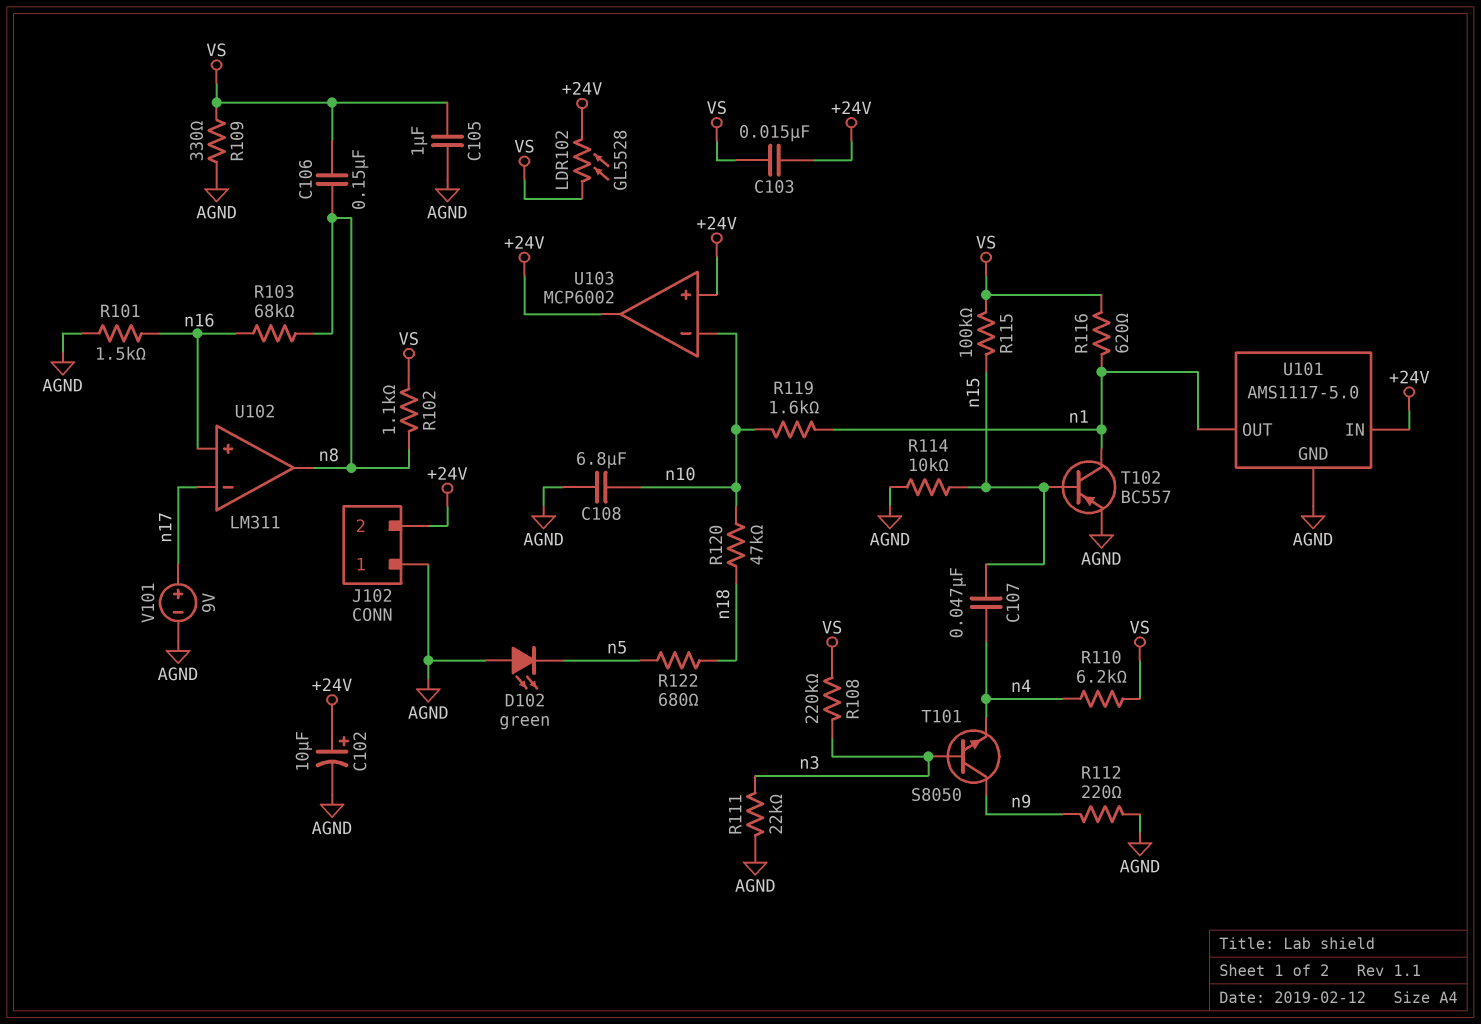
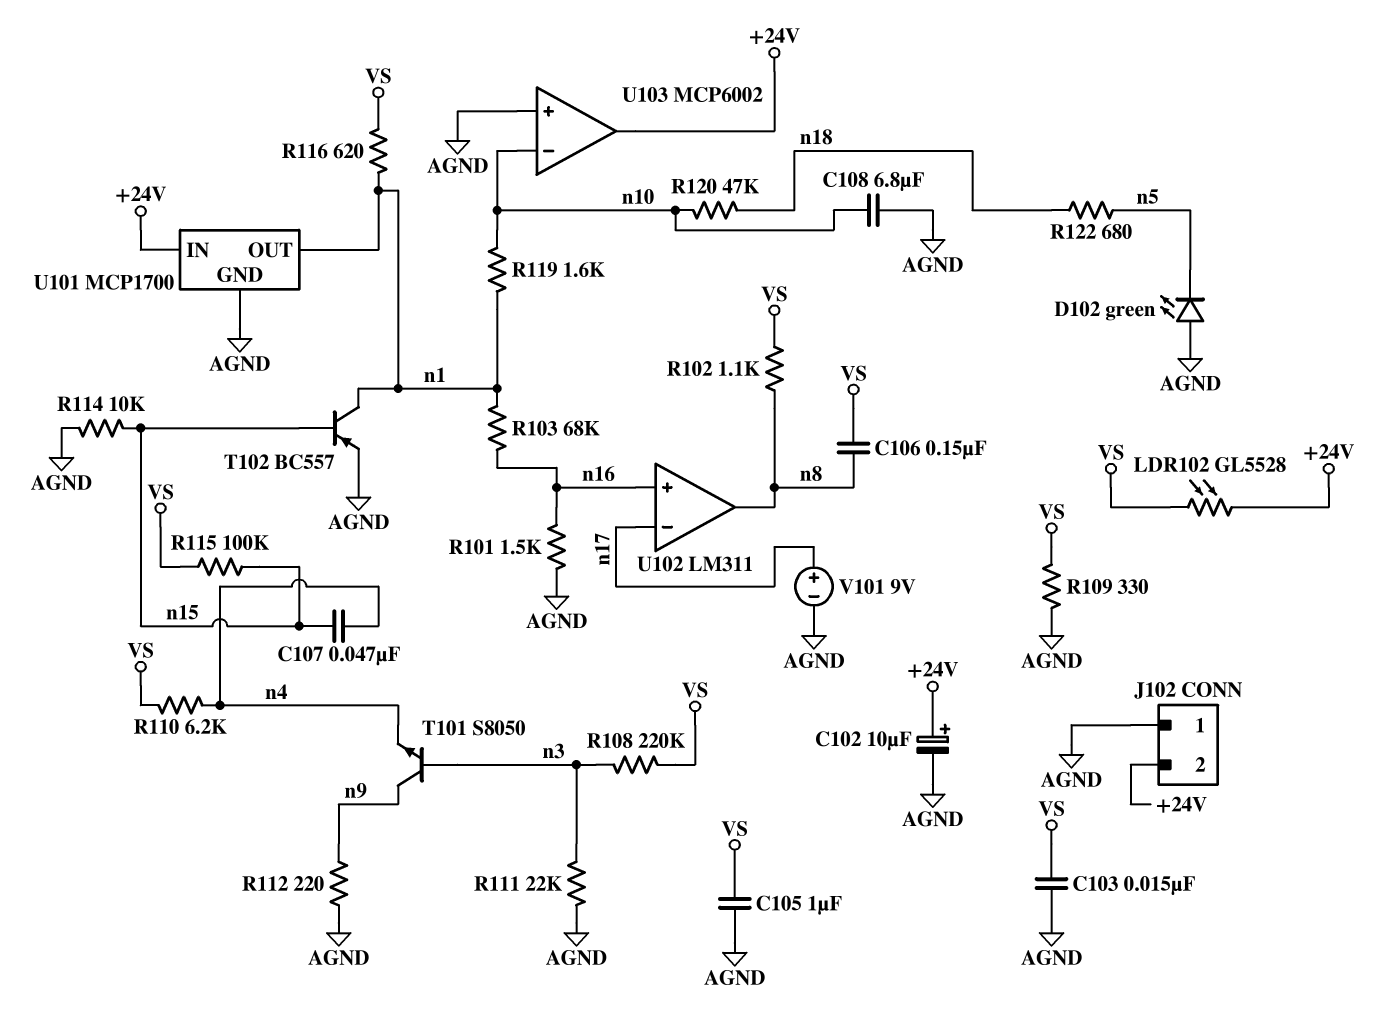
C103: 15nF (+24V, VS) -> 15nF (AGND, VS)
R103: 68k (n8, n16) -> 68k (n1, n16)
U101: AMS1117-5.0 -> MCP1700
U103 pin in+: +24V -> AGND

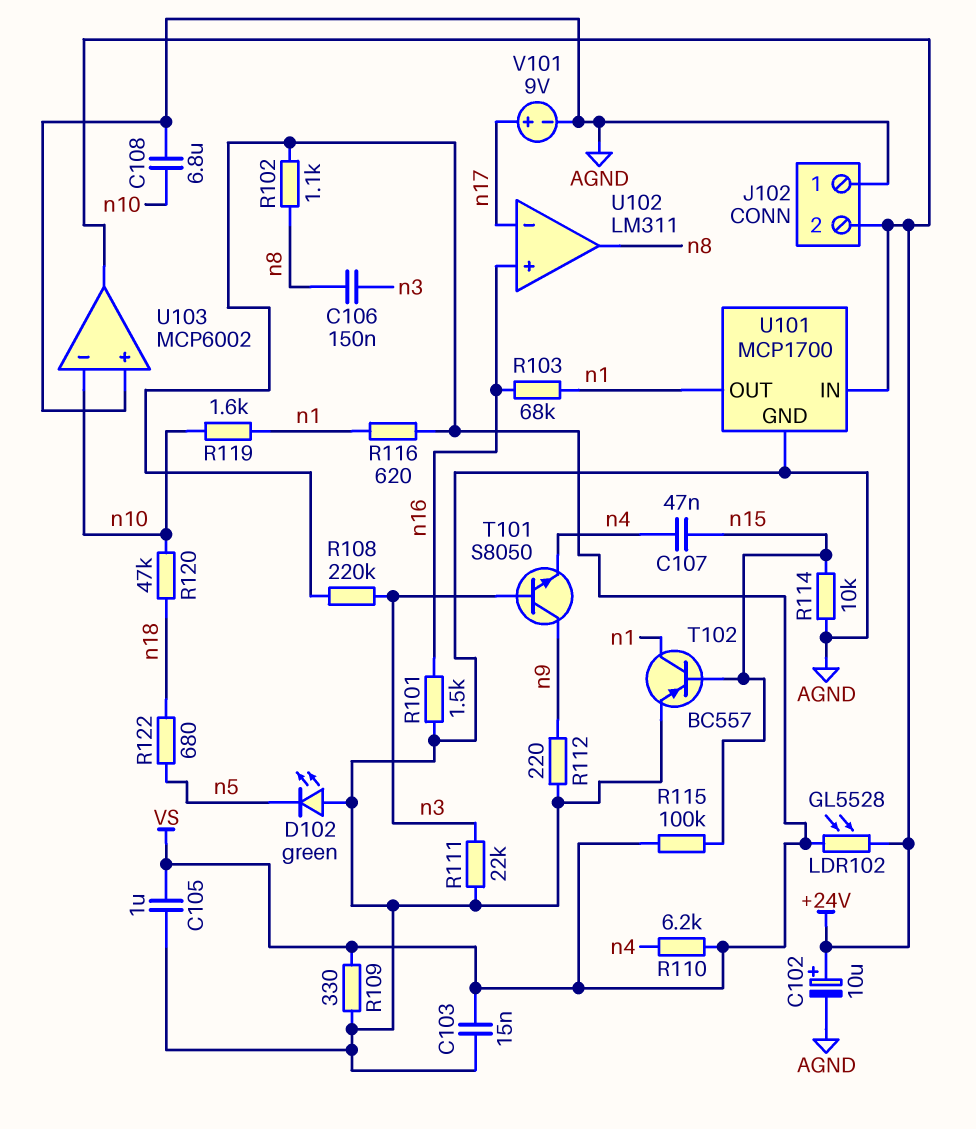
C106: 150nF (VS, n8) -> 150nF (n3, n8)

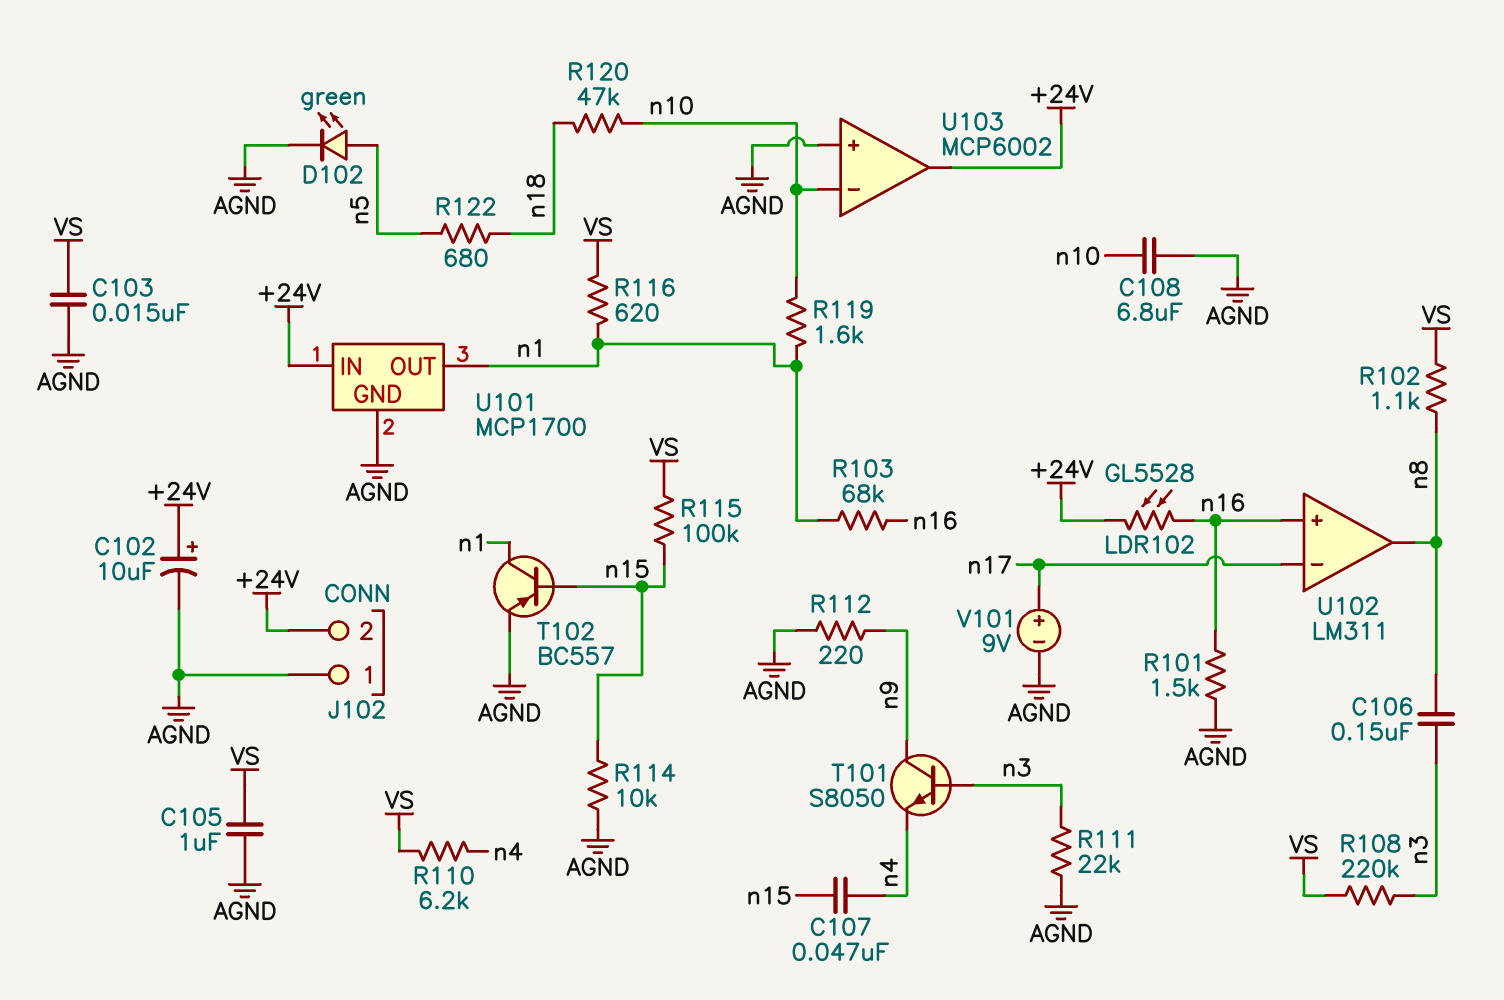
D102: LED green (A AGND, K n5) -> LED green (A n5, K AGND)
LDR102: GL5528 (+24V, VS) -> GL5528 (+24V, n16)
R109: 330 (AGND, VS) -> none

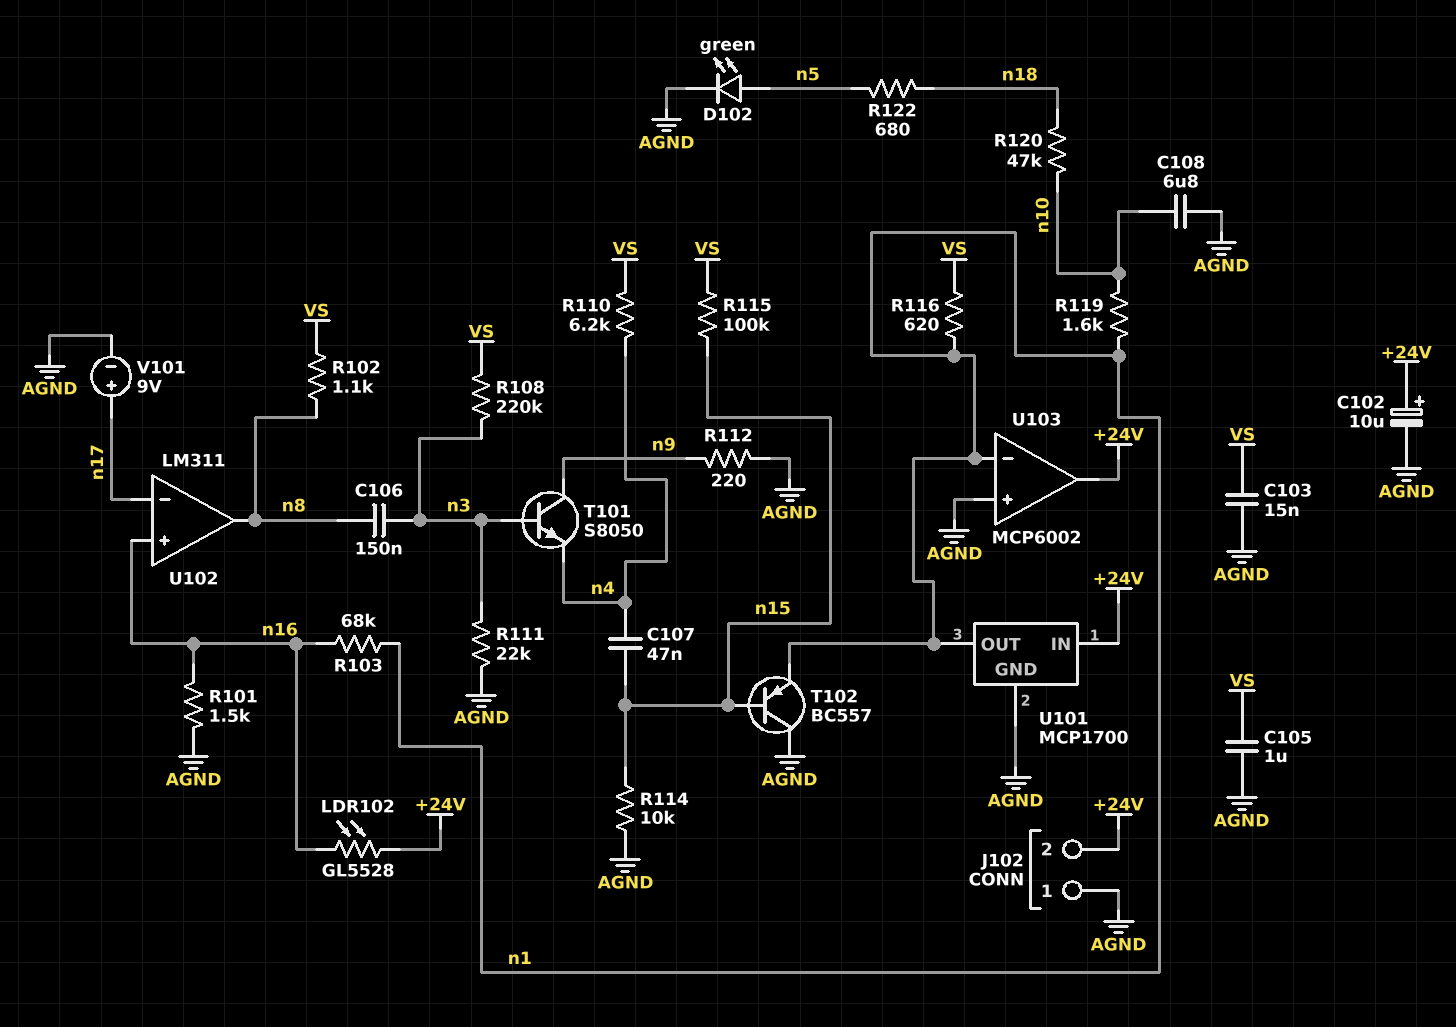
T102: PNP BC557 (B n15, C n1, E AGND) -> PNP BC557 (B n15, C AGND, E n1)
U103 pin in-: n10 -> n1

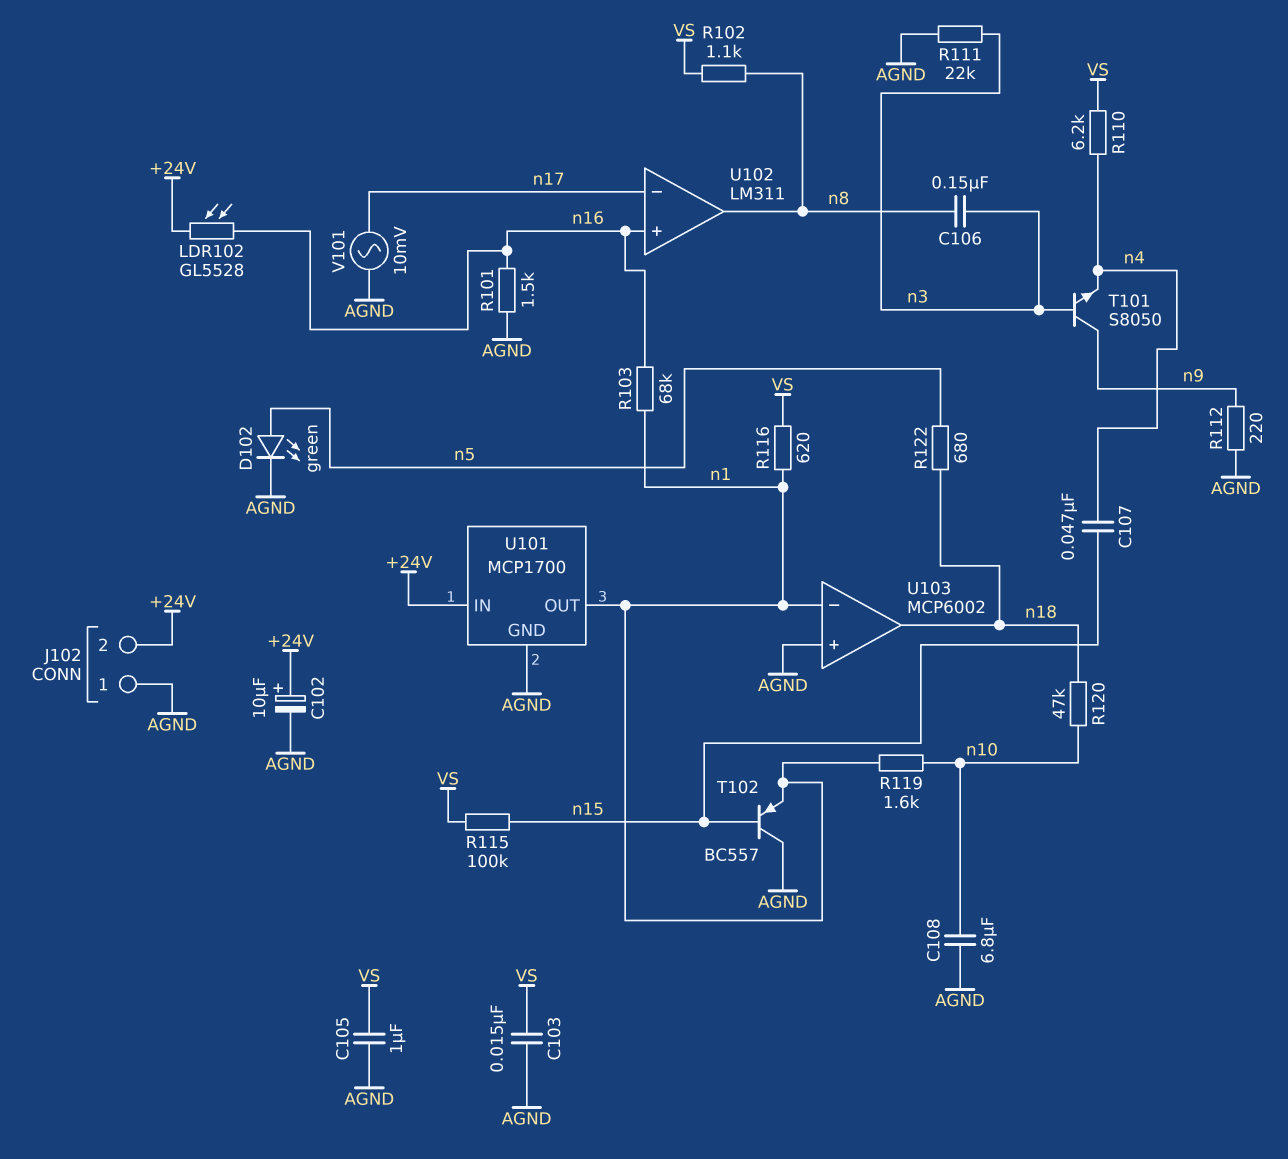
R108: 220k (VS, n3) -> none
R114: 10k (AGND, n15) -> none
U103 pin out: +24V -> n18
V101: 9V (plus n17, minus AGND) -> AC 10mV (AGND, n17)

